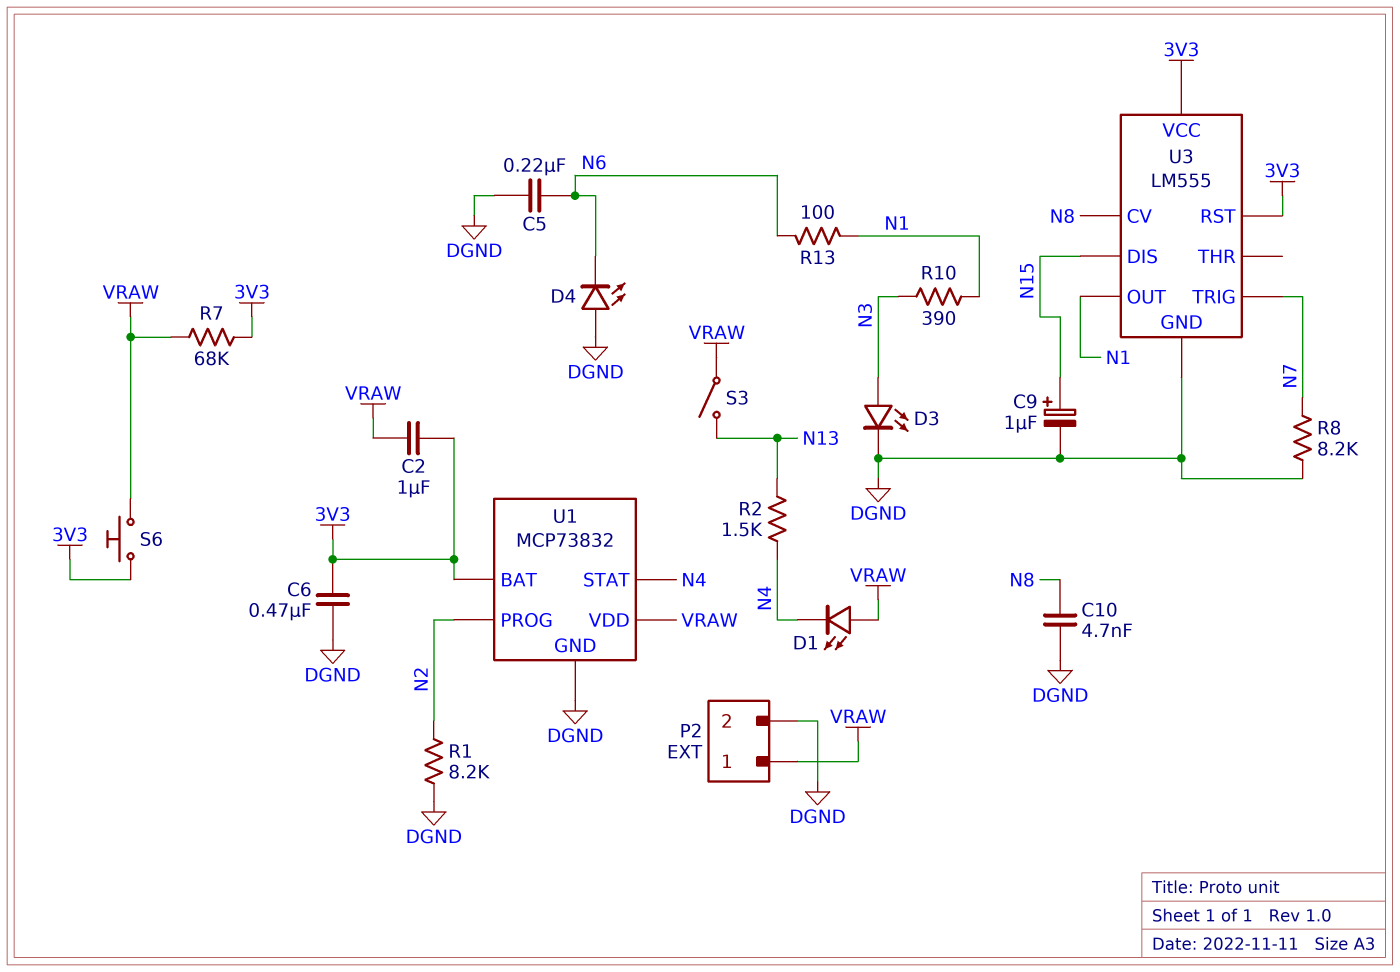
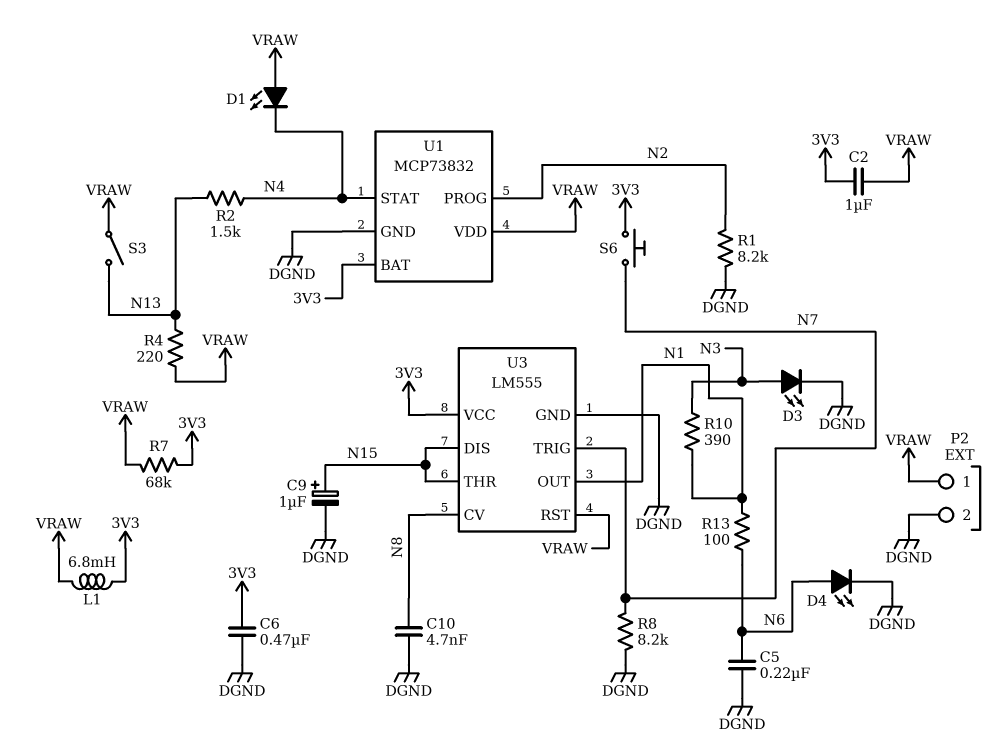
D4: LED (A DGND, K N6) -> LED (A N6, K DGND)
L1: none -> 6.8mH (3V3, VRAW)
R4: none -> 220 (N13, VRAW)
S6: button (3V3, VRAW) -> button (3V3, N7)
U3 pin RST: 3V3 -> VRAW
U3 pin THR: none -> N15

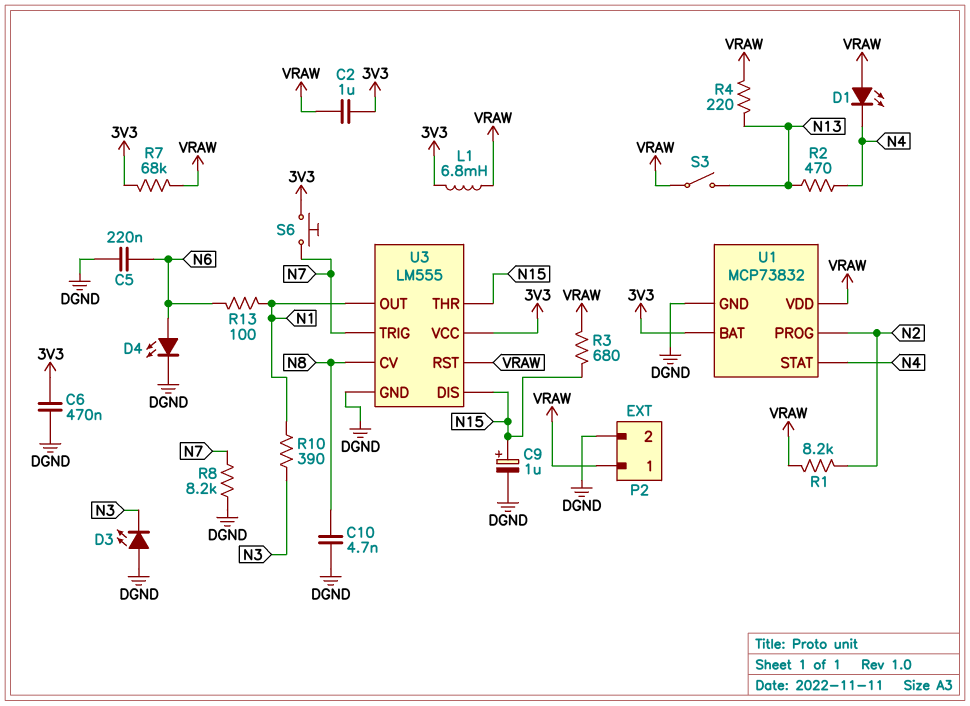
D3: LED (A N3, K DGND) -> LED (A DGND, K N3)
R1: 8.2k (DGND, N2) -> 8.2k (N2, VRAW)
R2: 1.5k (N4, N13) -> 470 (N4, N13)
R3: none -> 680 (N15, VRAW)

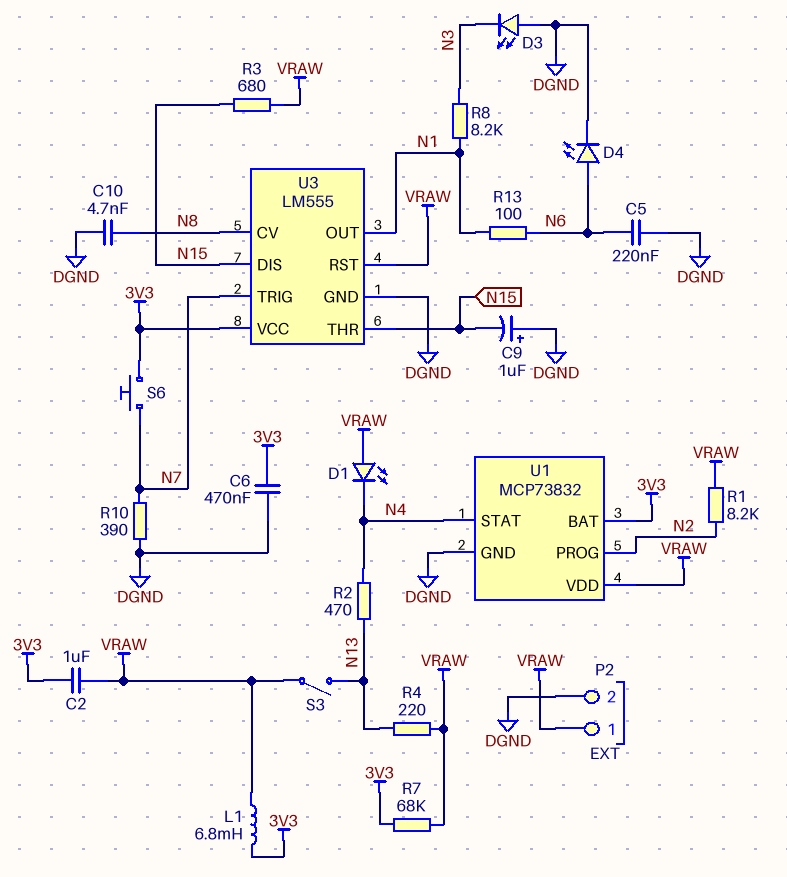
C9: 1uF (plus N15, minus DGND) -> 1uF (plus DGND, minus N15)
R8: 8.2k (DGND, N7) -> 8.2k (N1, N3)
R10: 390 (N1, N3) -> 390 (DGND, N7)

